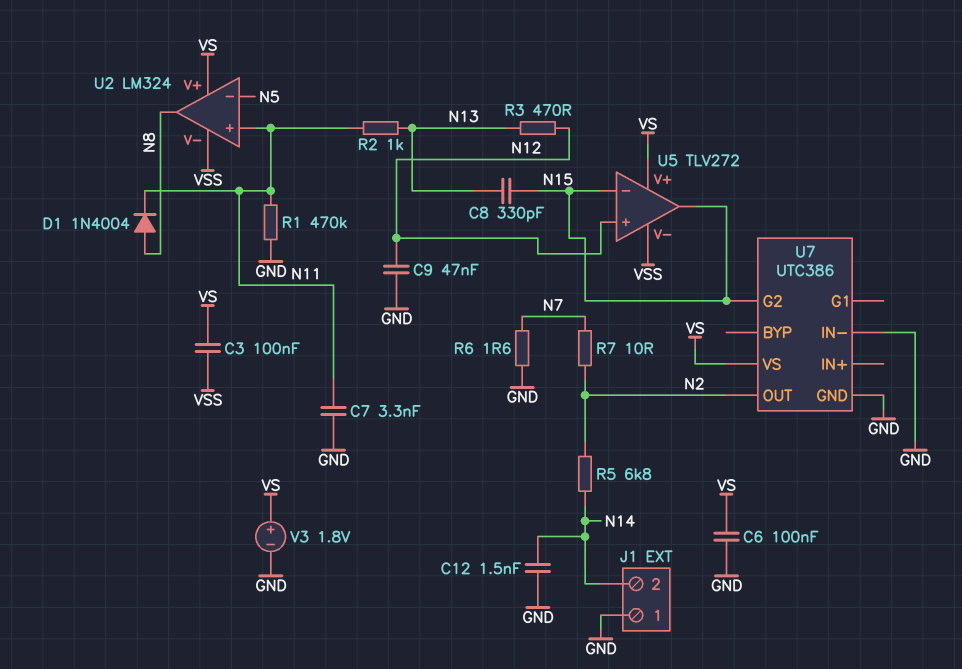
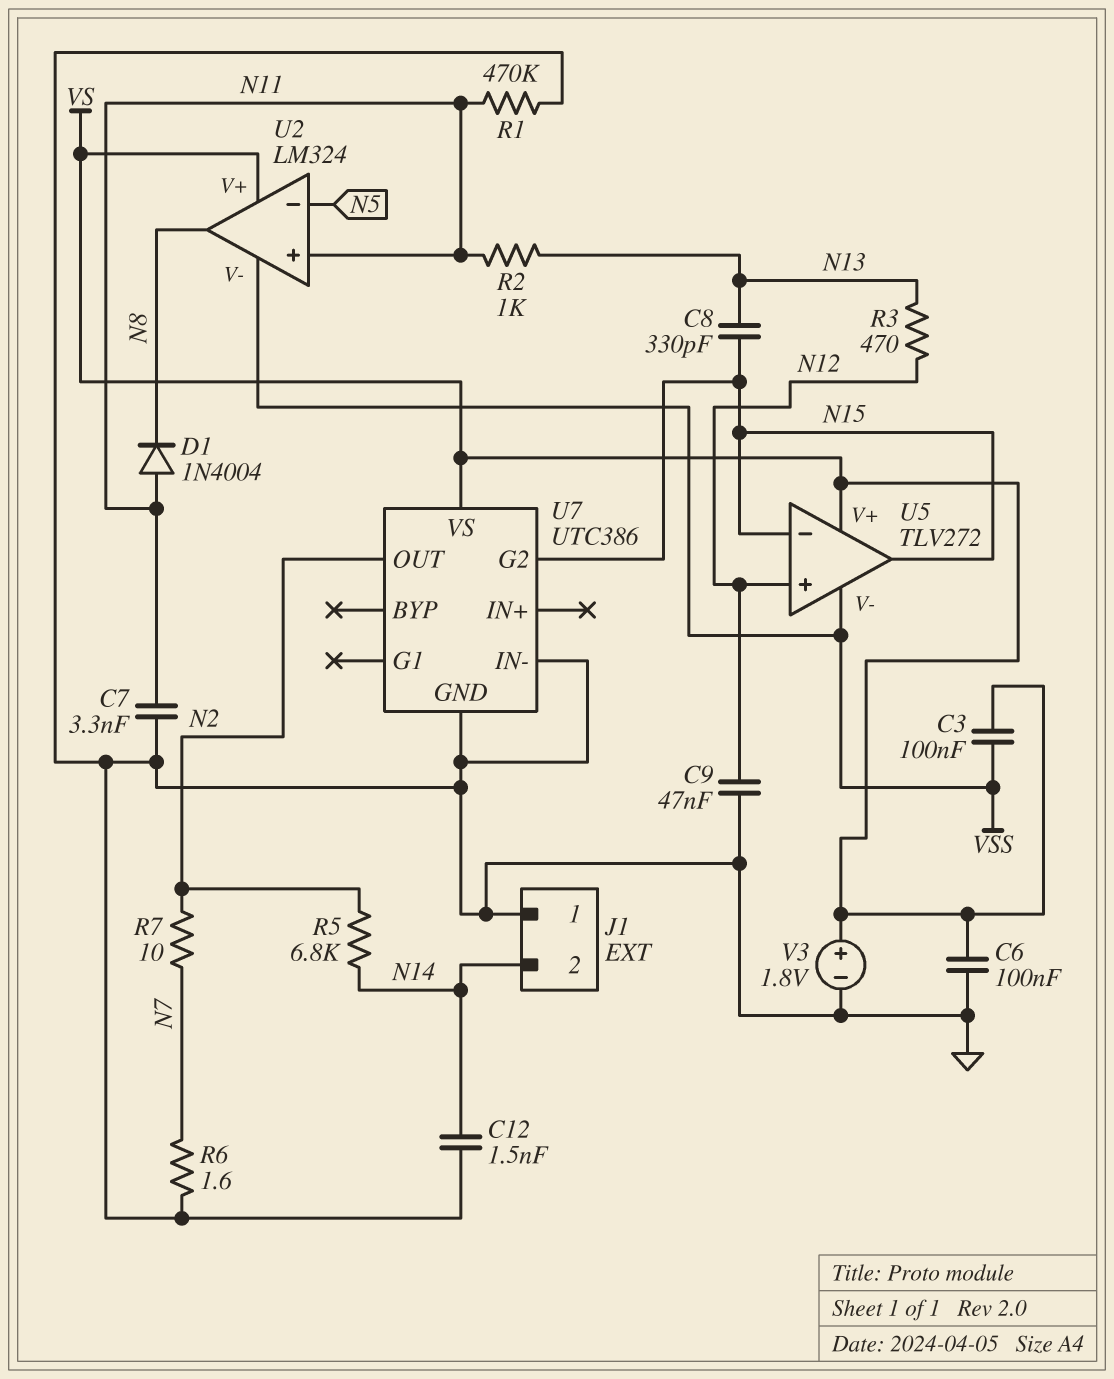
D1: diode 1N4004 (A N8, K N11) -> diode 1N4004 (A N11, K N8)

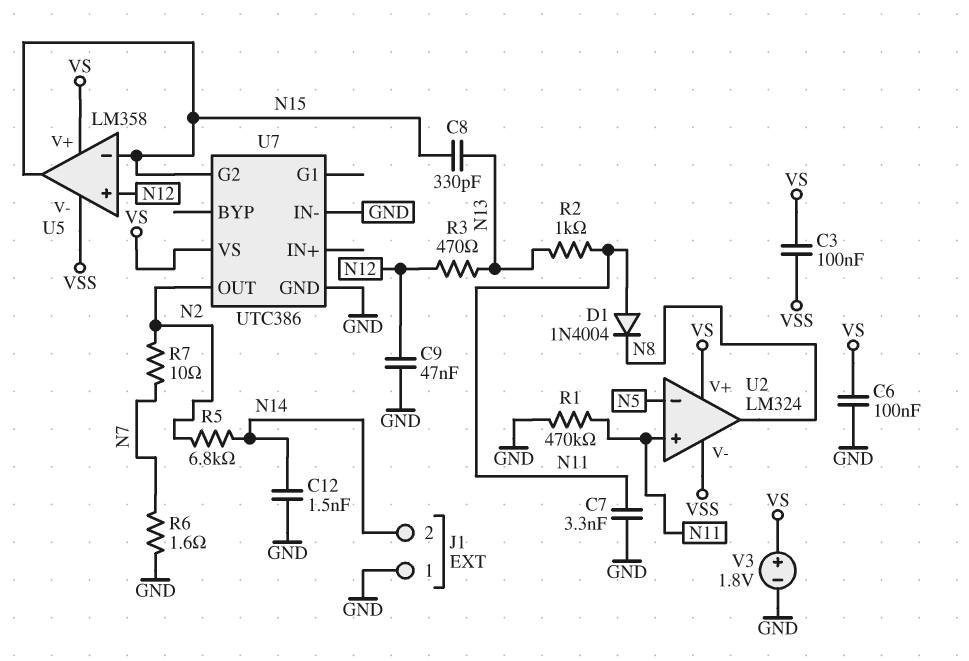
U5: TLV272 -> LM358

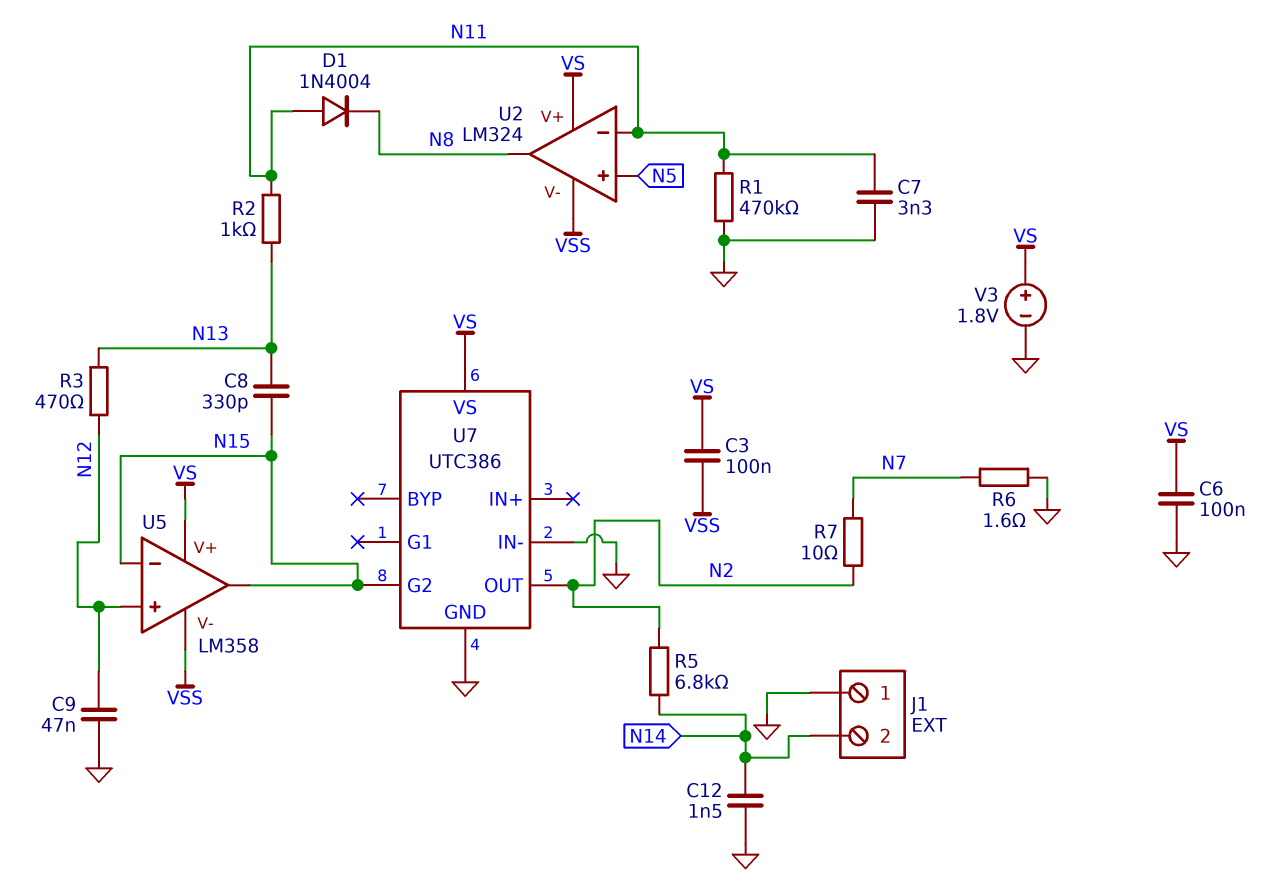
U2 pin in+: N11 -> N5
U2 pin in-: N5 -> N11

